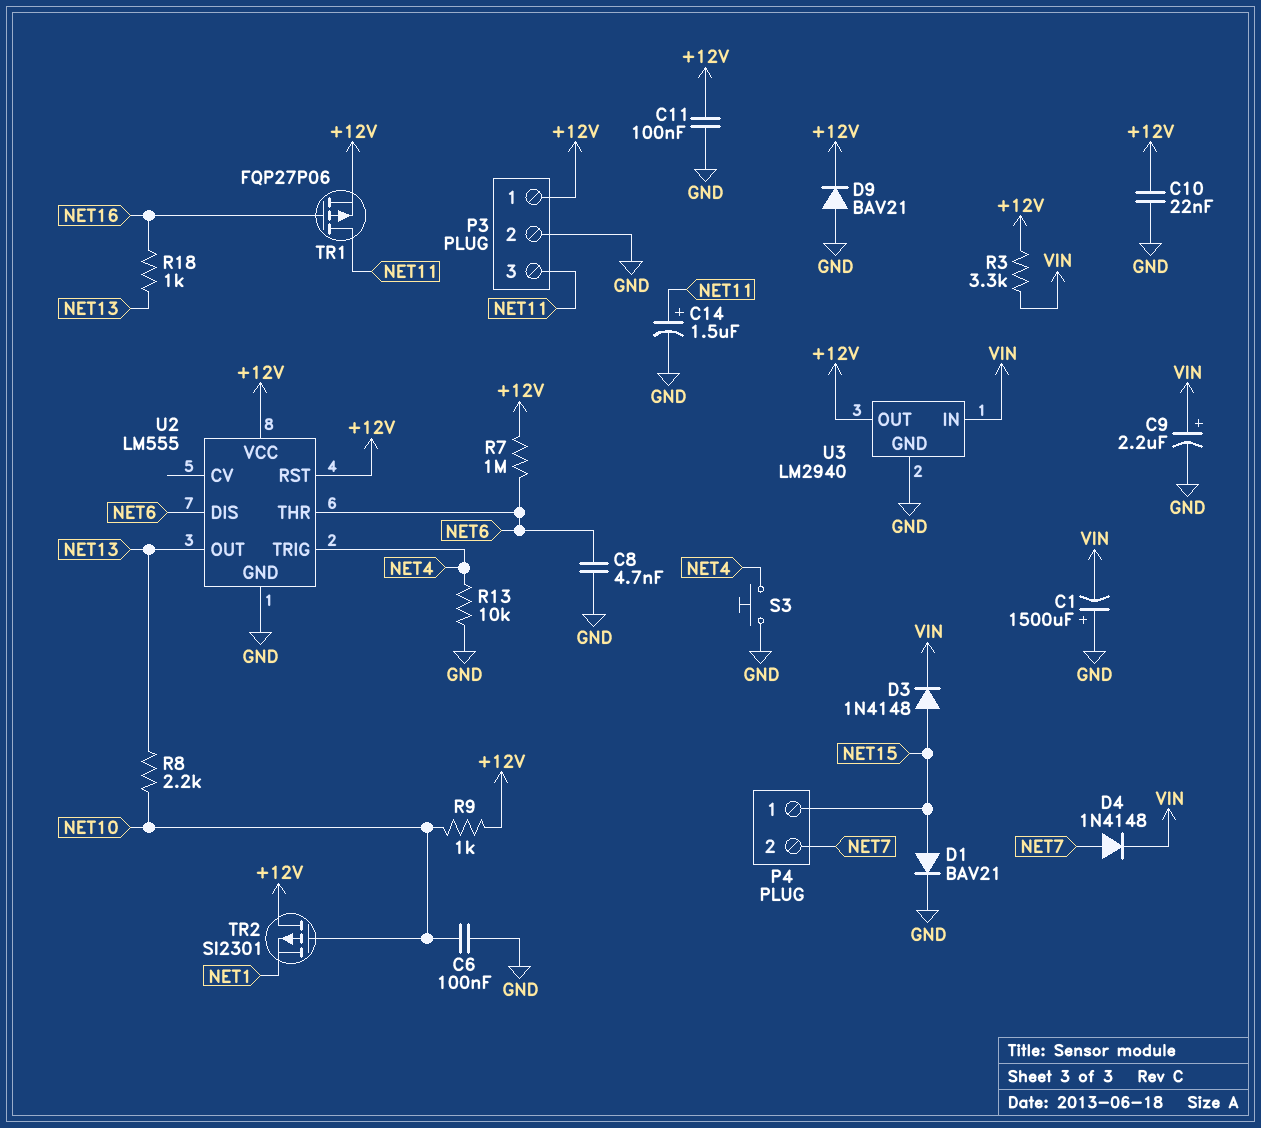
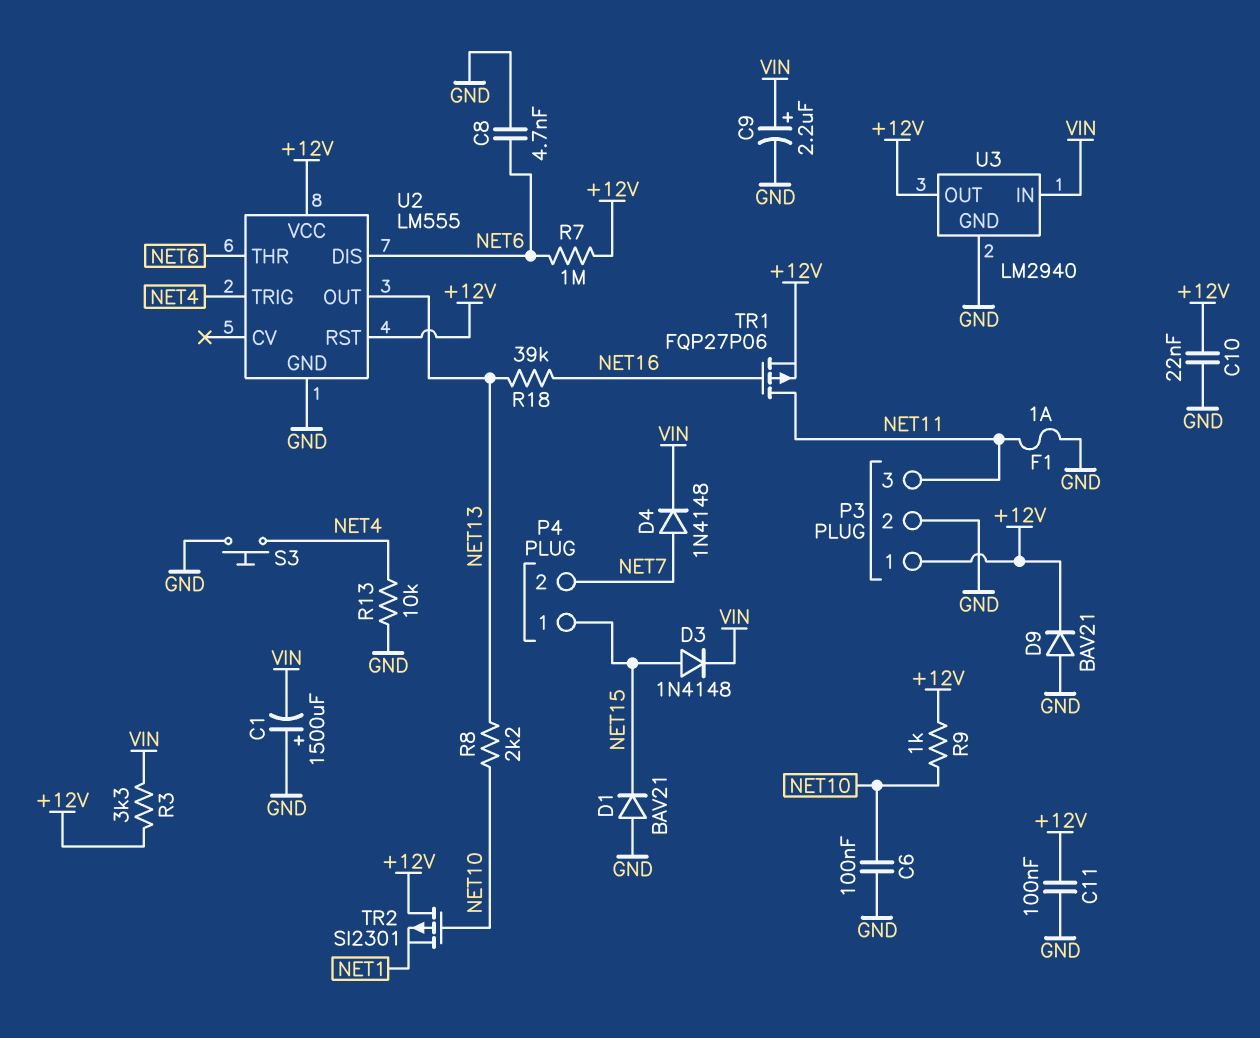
C14: 1.5uF (plus NET11, minus GND) -> none
D1: diode BAV21 (A NET15, K GND) -> diode BAV21 (A GND, K NET15)
F1: none -> 1A (GND, NET11)
R18: 1k (NET13, NET16) -> 39k (NET13, NET16)

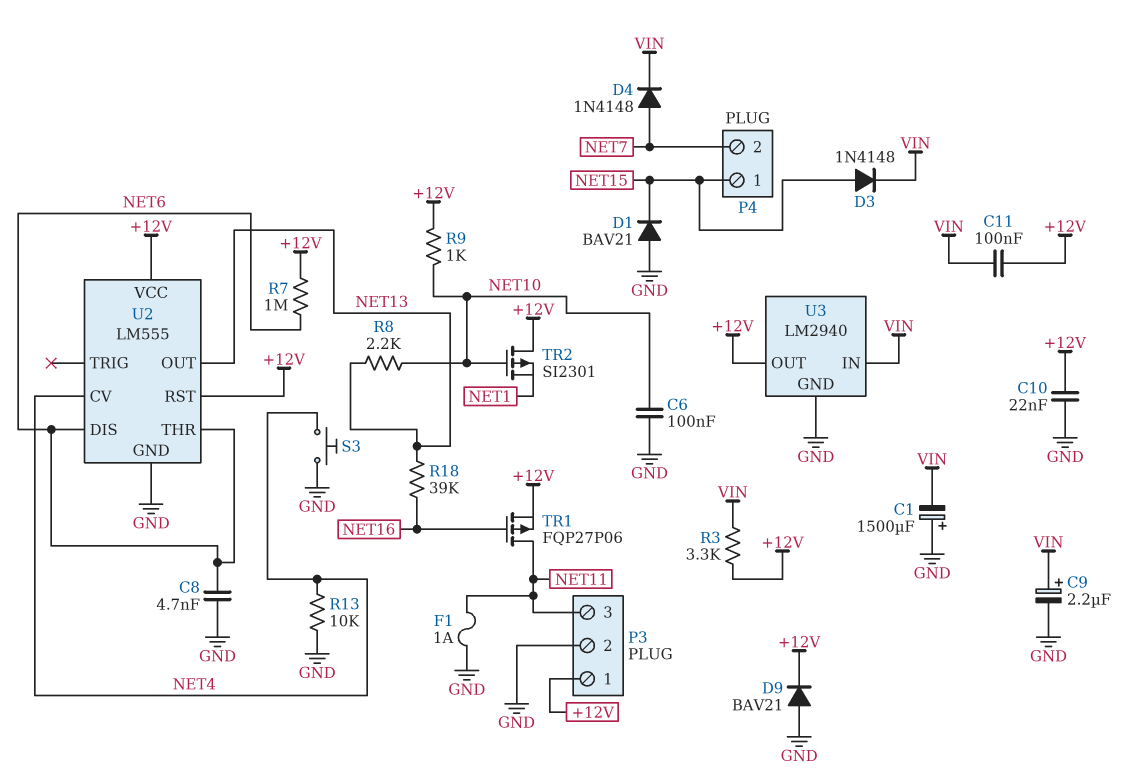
C11: 100nF (+12V, GND) -> 100nF (+12V, VIN)
U2 pin CV: none -> NET4
U2 pin TRIG: NET4 -> none

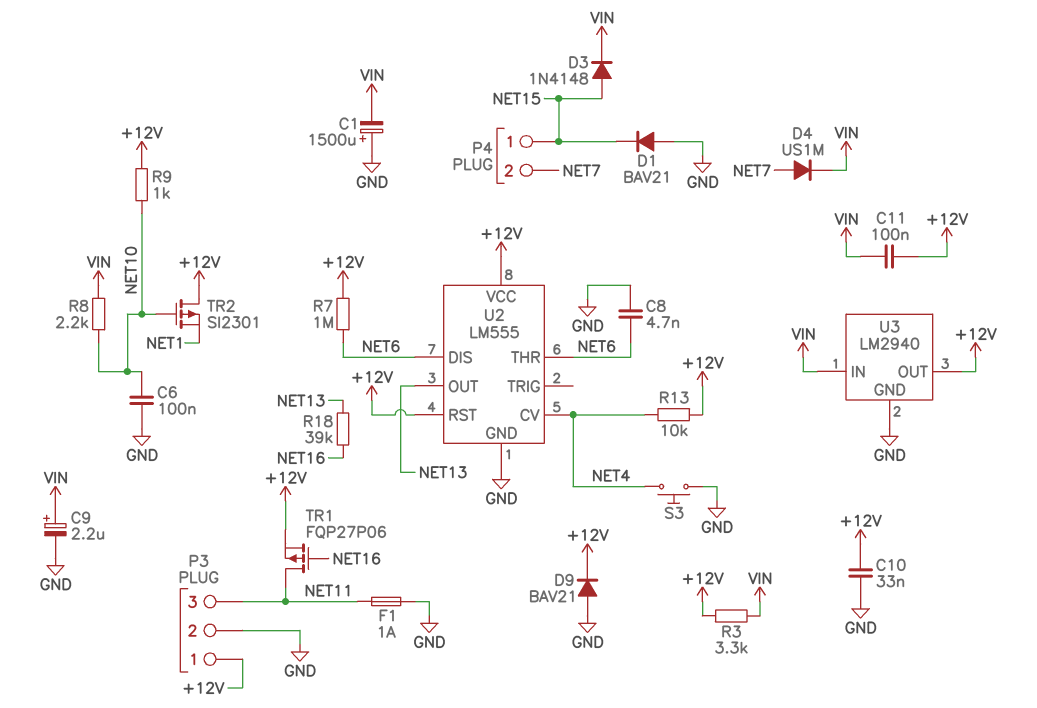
C10: 22nF (+12V, GND) -> 33nF (+12V, GND)
D4: diode 1N4148 (A NET7, K VIN) -> diode US1M (A NET7, K VIN)
R8: 2.2k (NET10, NET13) -> 2.2k (NET10, VIN)
R13: 10k (GND, NET4) -> 10k (+12V, NET4)

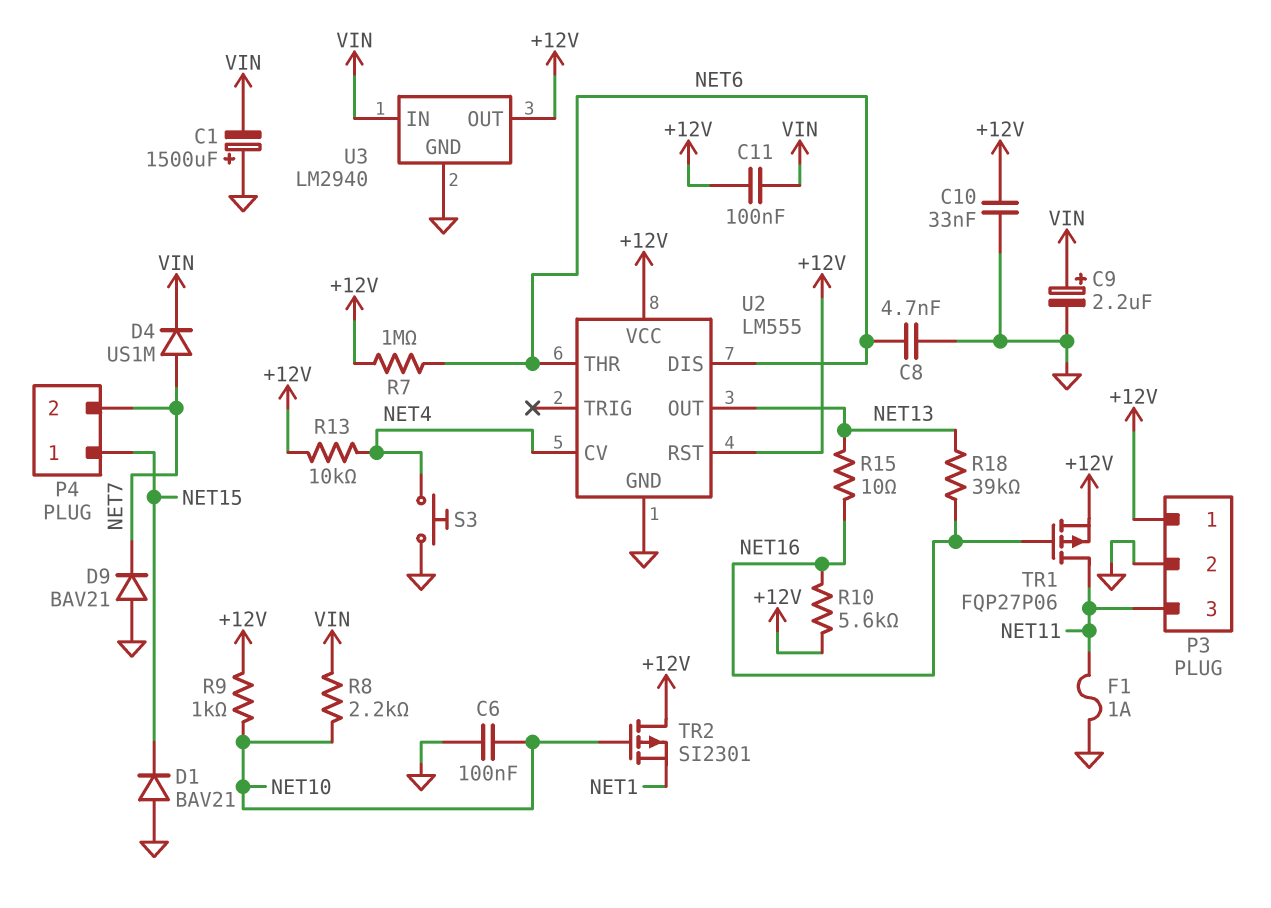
D3: diode 1N4148 (A NET15, K VIN) -> none
D9: diode BAV21 (A GND, K +12V) -> diode BAV21 (A GND, K NET7)
R3: 3.3k (+12V, VIN) -> none
R10: none -> 5.6k (+12V, NET16)
R15: none -> 10 (NET13, NET16)

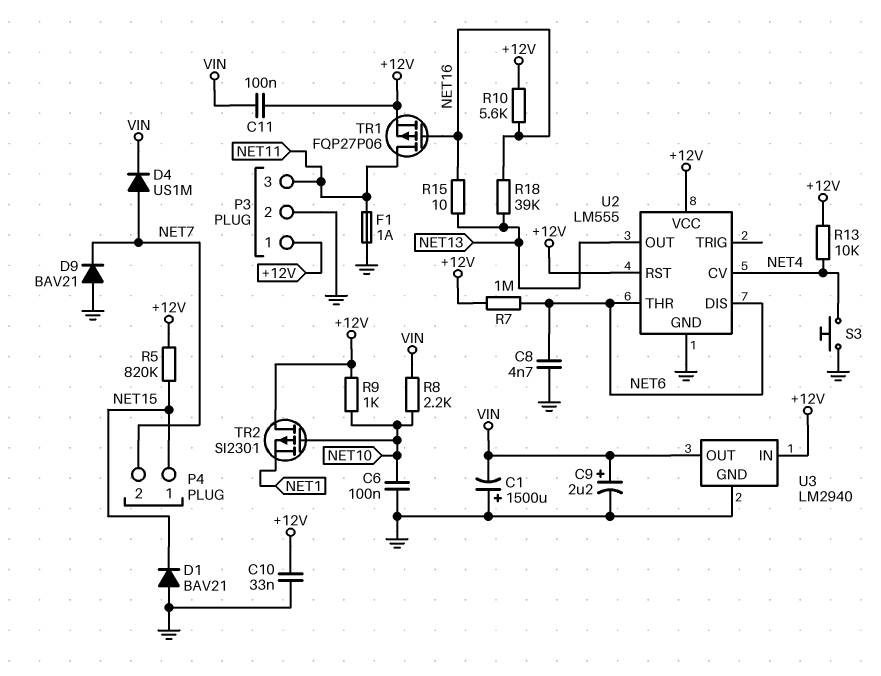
R5: none -> 820k (+12V, NET15)
U3 pin IN: VIN -> +12V
U3 pin OUT: +12V -> VIN

